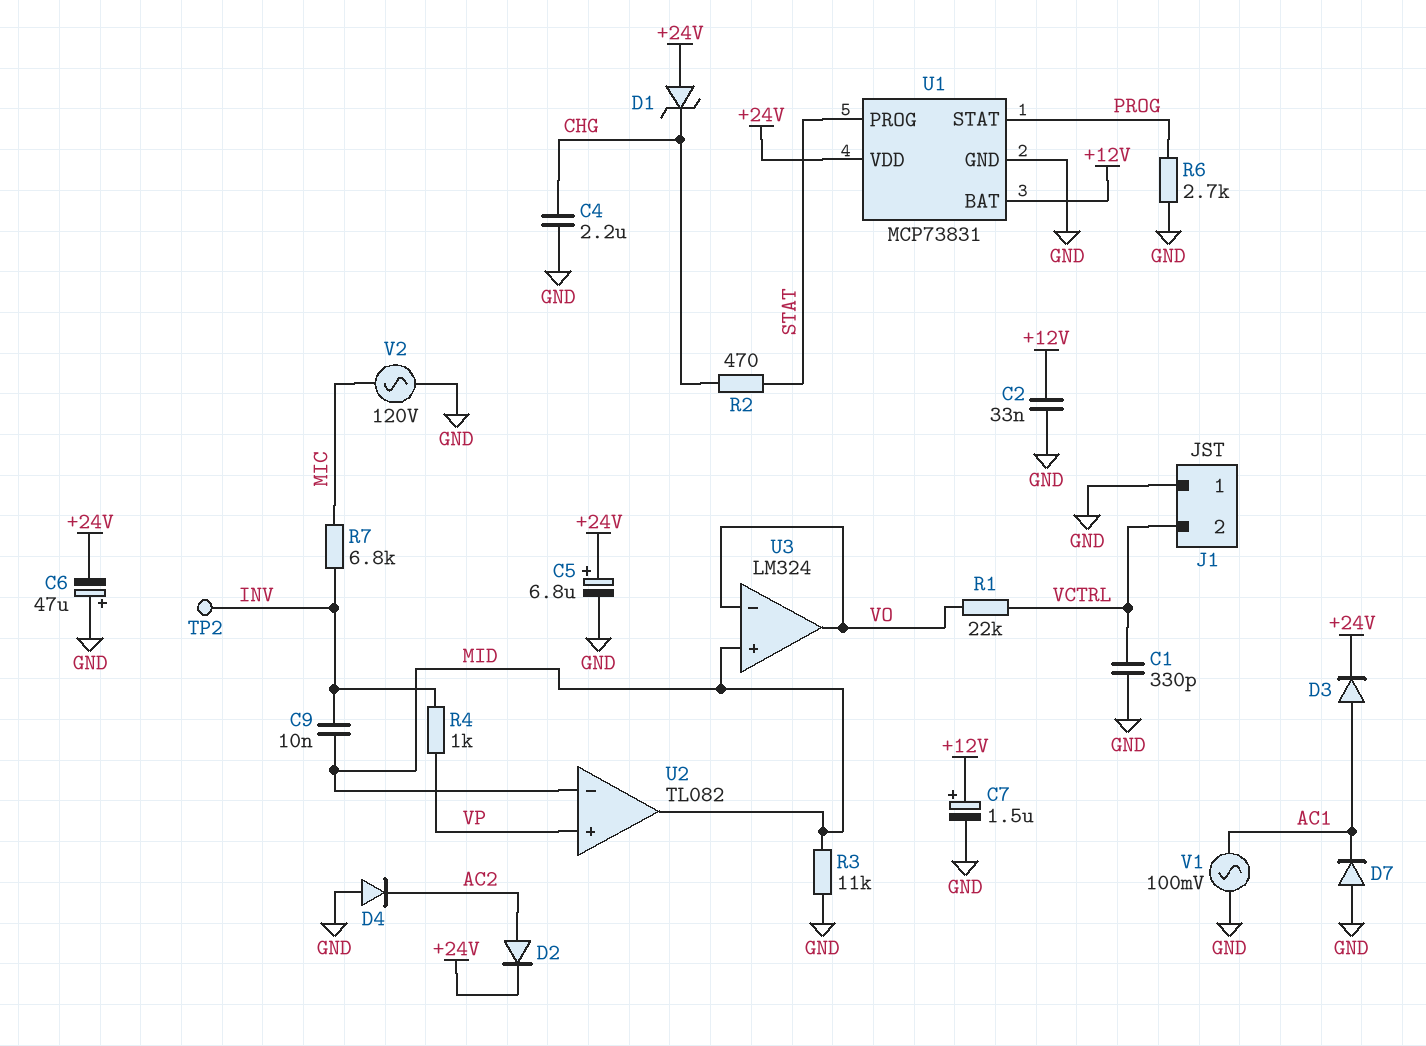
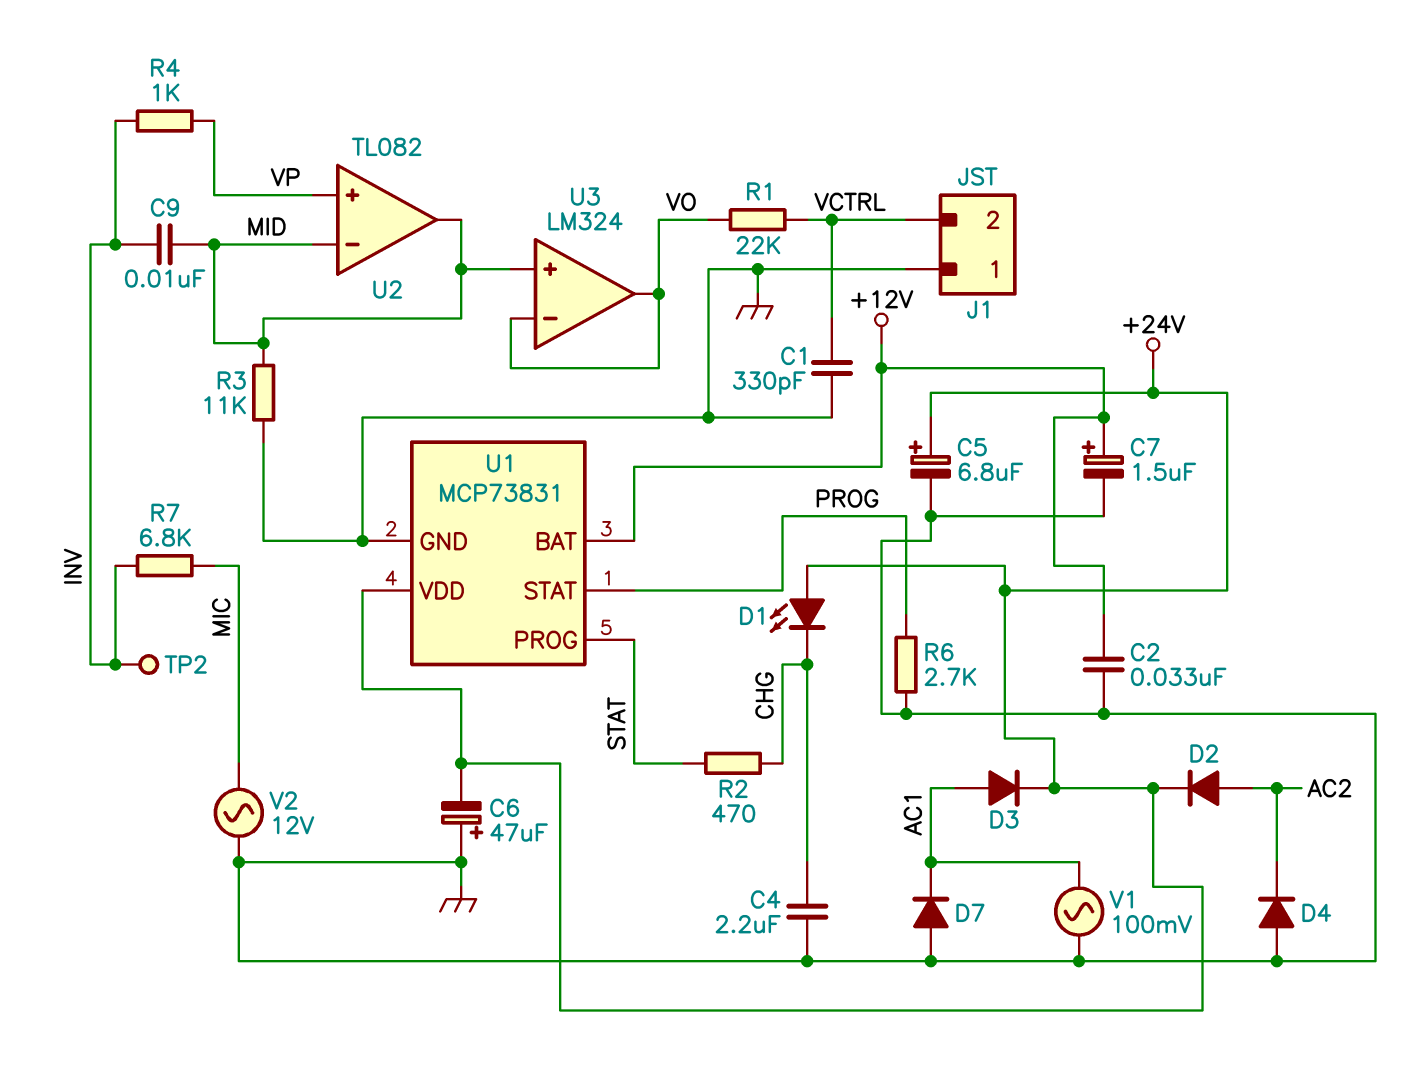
D1: zener (A +24V, K CHG) -> LED (A +24V, K CHG)
V2: AC 120V (GND, MIC) -> AC 12V (GND, MIC)

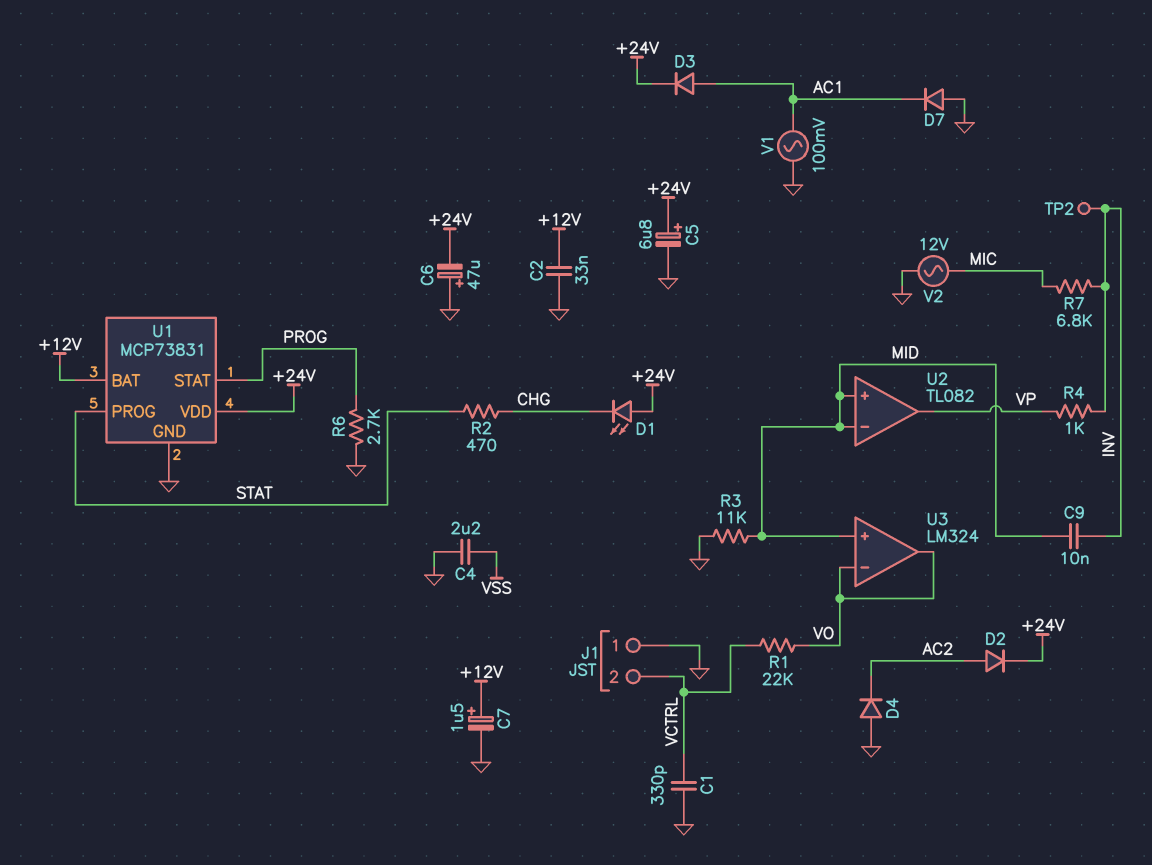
C4: 2.2uF (CHG, GND) -> 2.2uF (GND, VSS)
U2 pin in+: VP -> MID
U2 pin out: MID -> VP

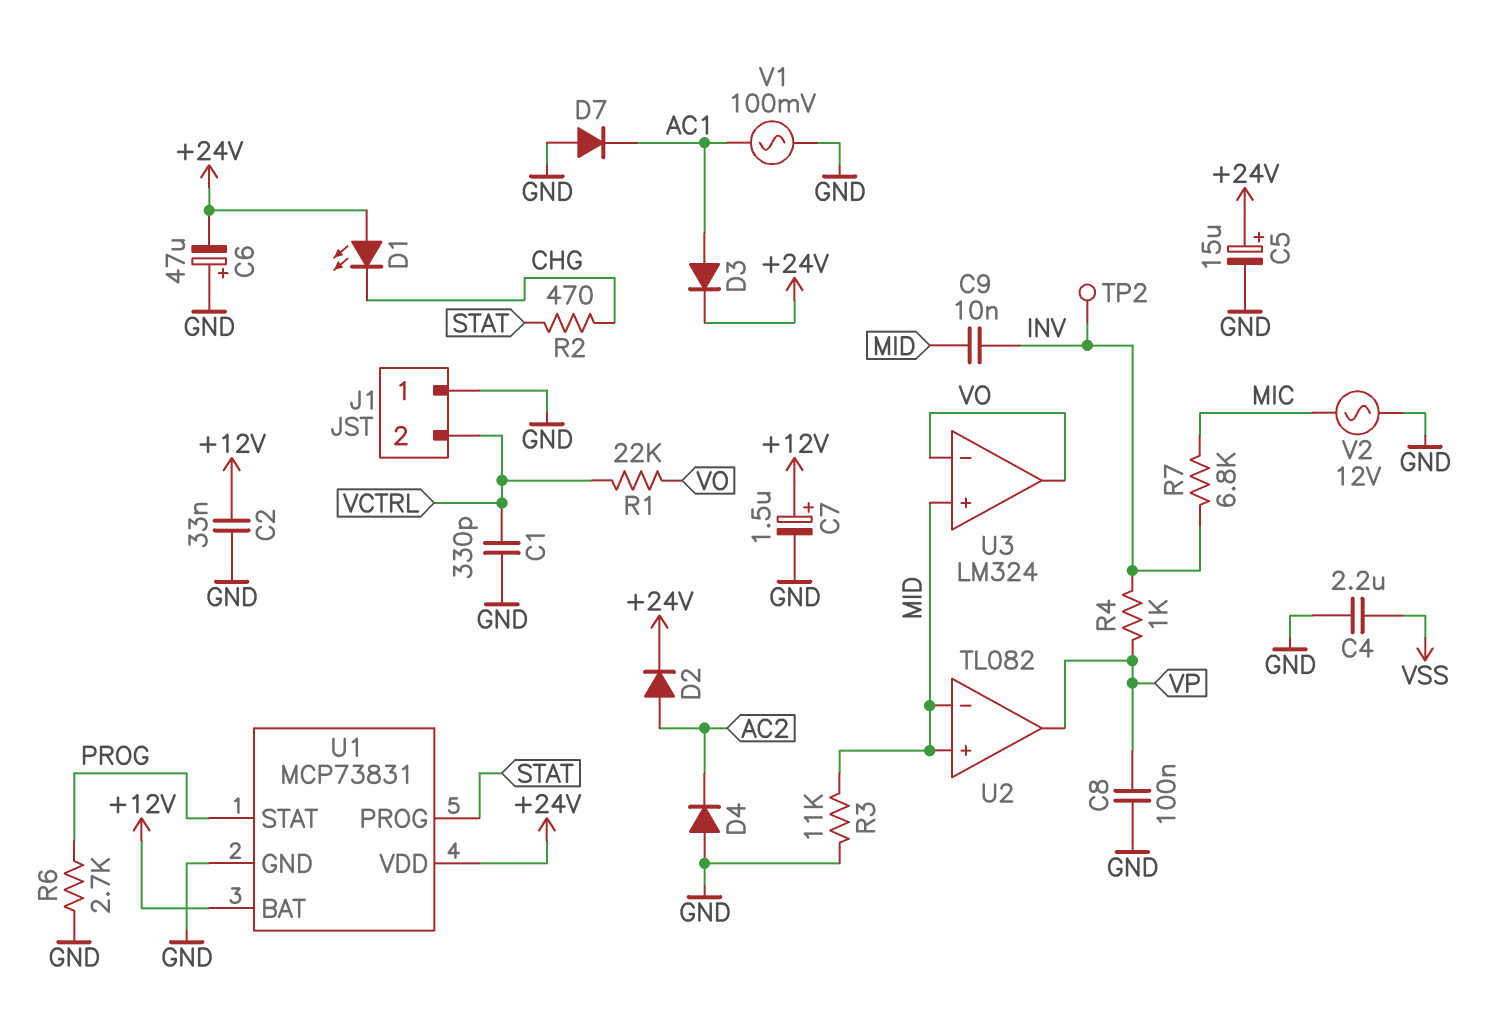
C5: 6.8uF (plus +24V, minus GND) -> 15uF (plus +24V, minus GND)
C8: none -> 100nF (GND, VP)

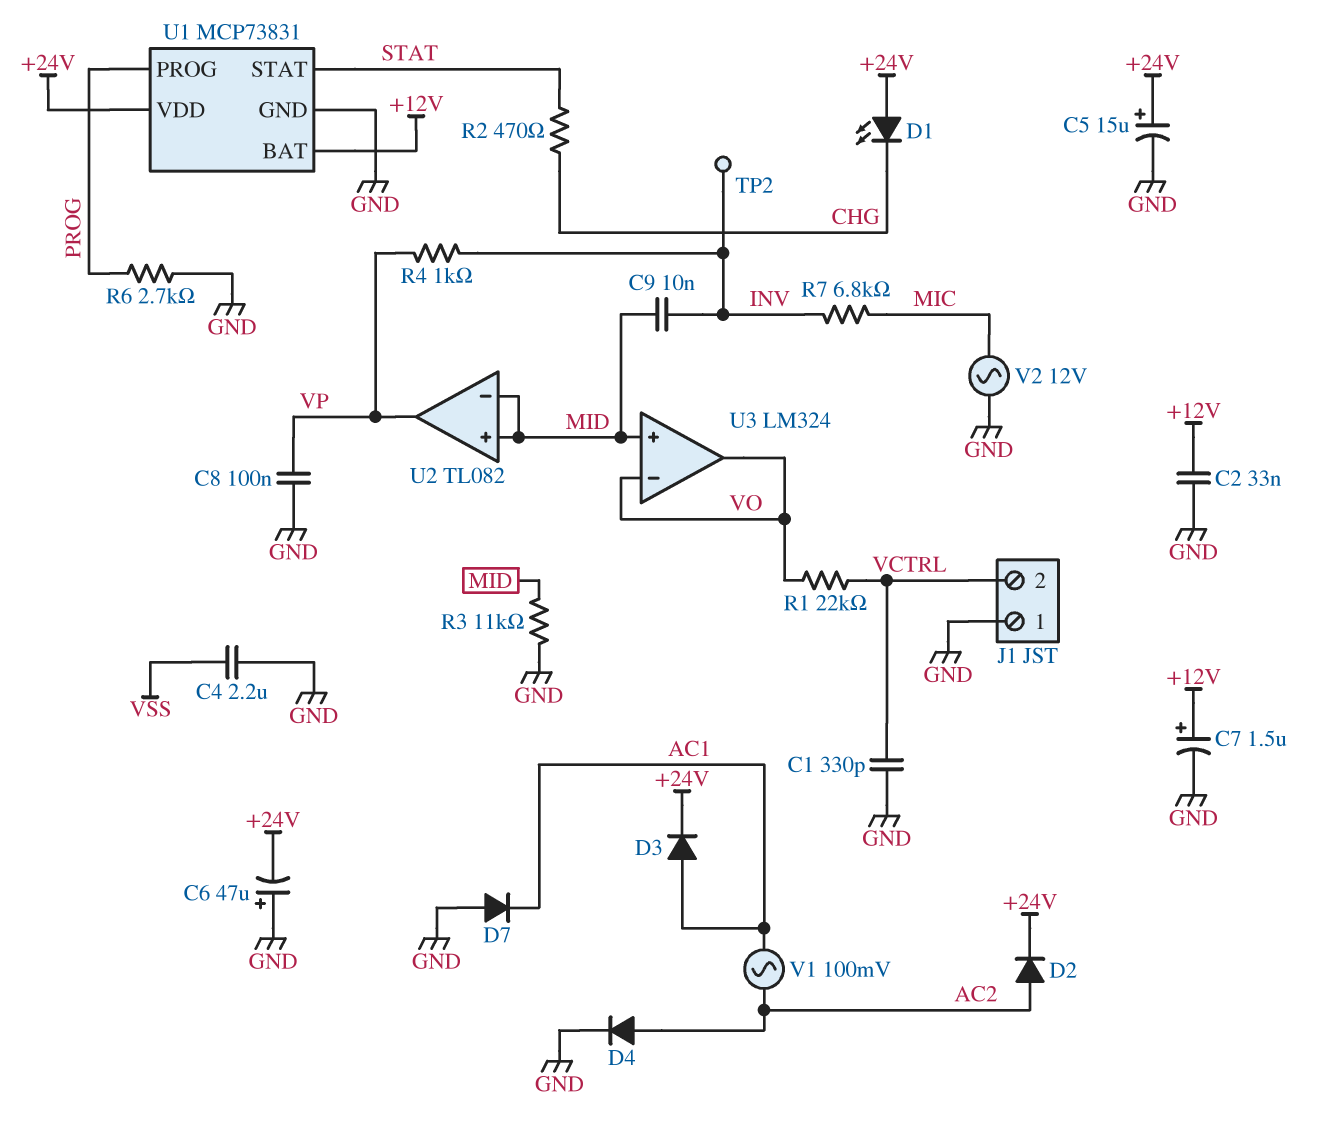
D4: diode (A GND, K AC2) -> diode (A AC2, K GND)
U1 pin PROG: STAT -> PROG
U1 pin STAT: PROG -> STAT
V1: AC 100mV (AC1, GND) -> AC 100mV (AC1, AC2)

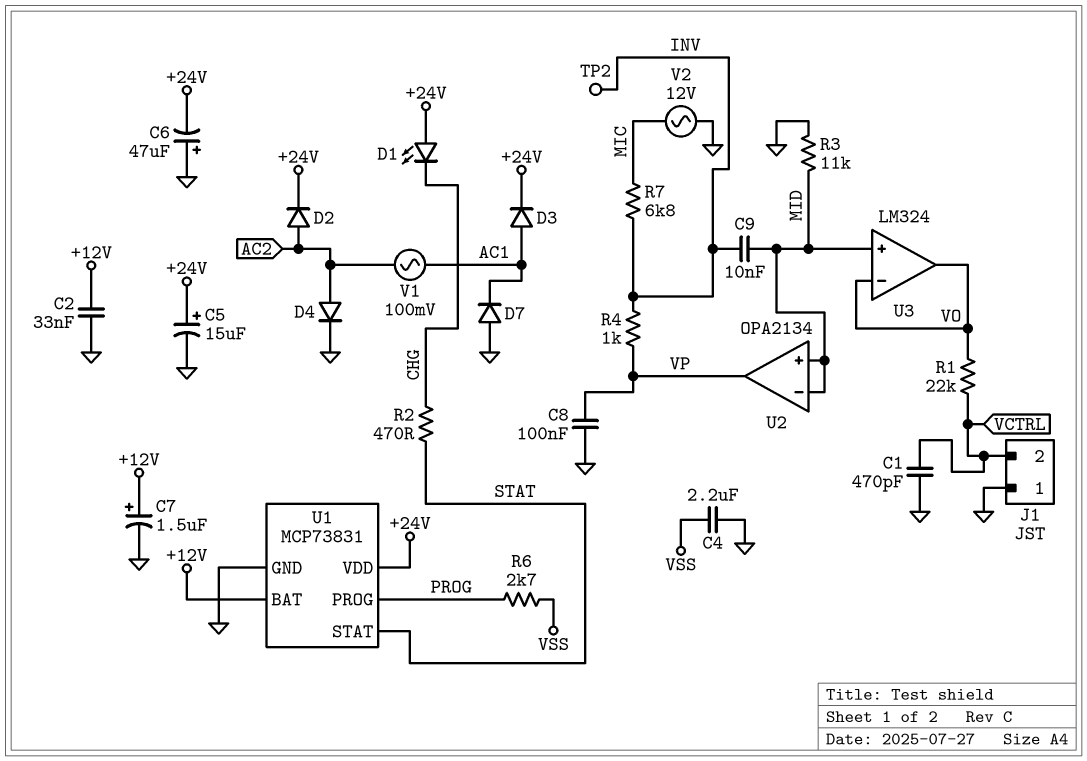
C1: 330pF (GND, VCTRL) -> 470pF (GND, VCTRL)
R6: 2.7k (GND, PROG) -> 2.7k (PROG, VSS)
U2: TL082 -> OPA2134

